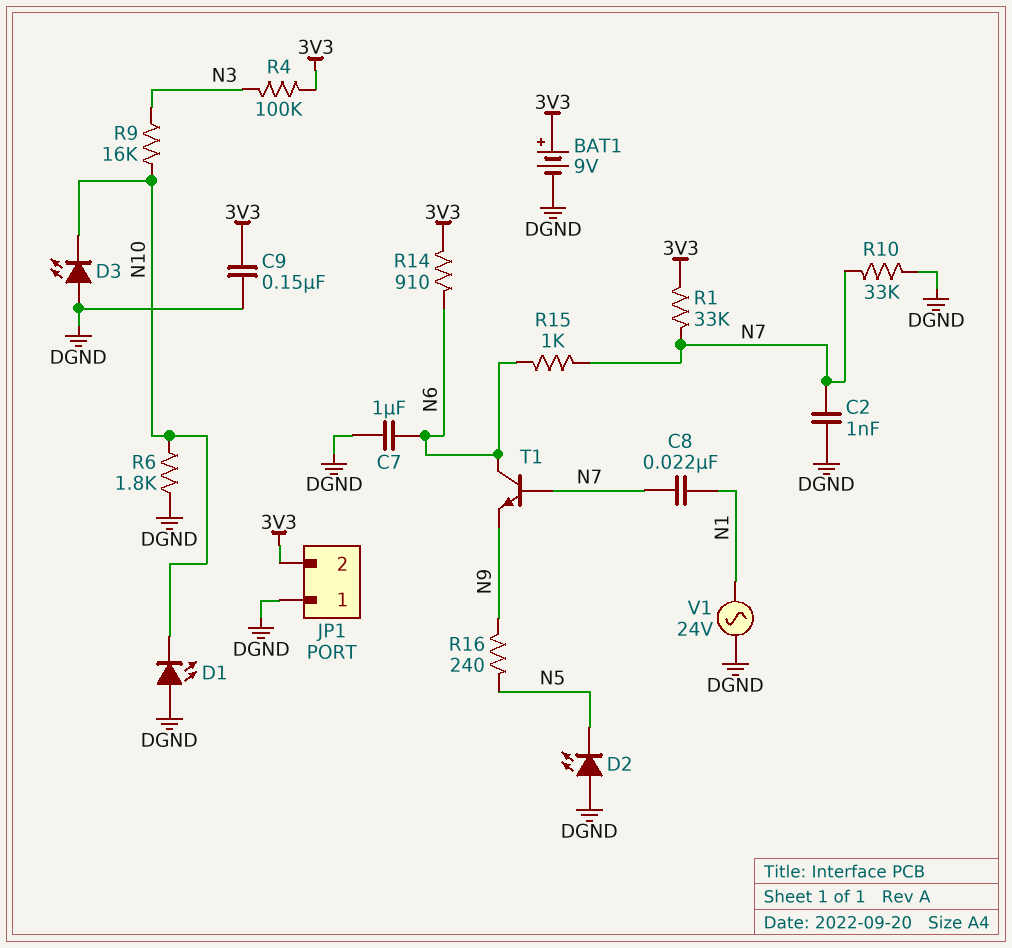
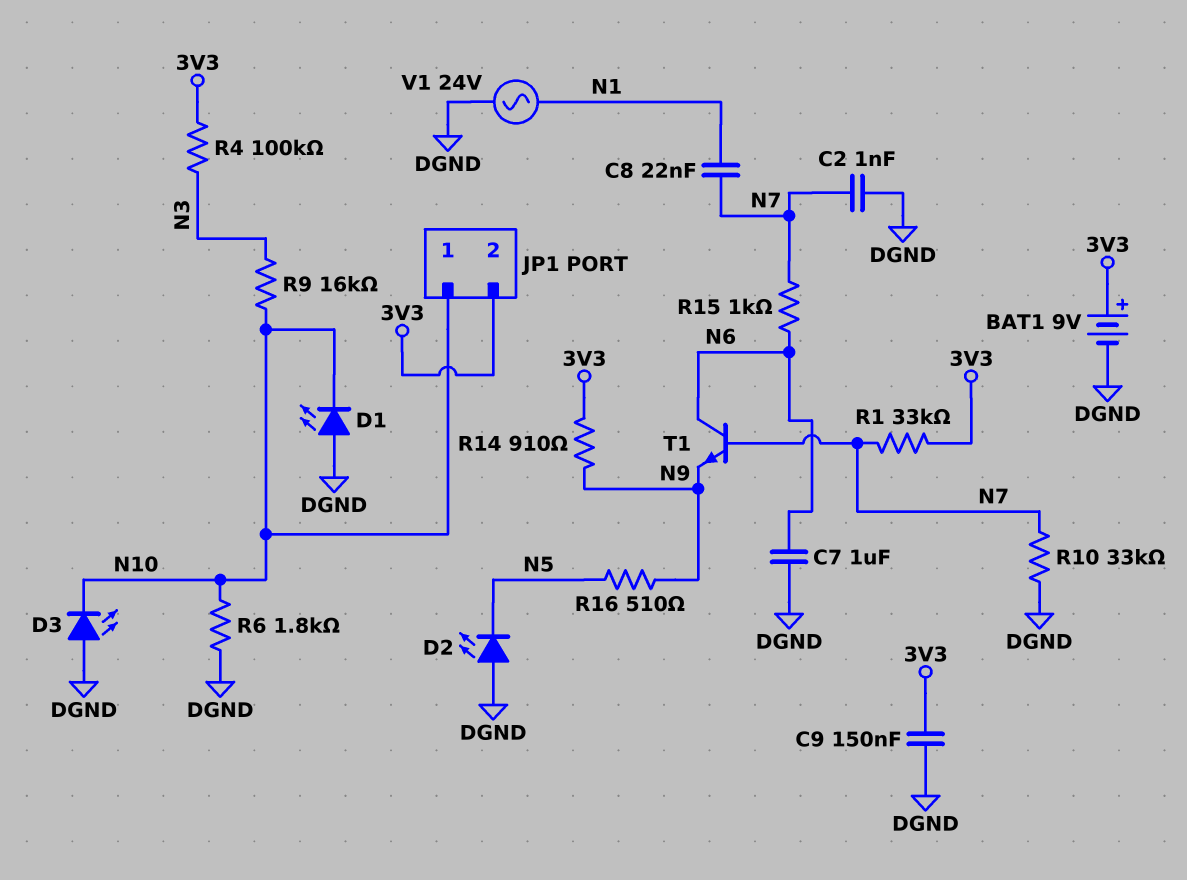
JP1 pin 1: DGND -> N10
R14: 910 (3V3, N6) -> 910 (3V3, N9)
R16: 240 (N5, N9) -> 510 (N5, N9)

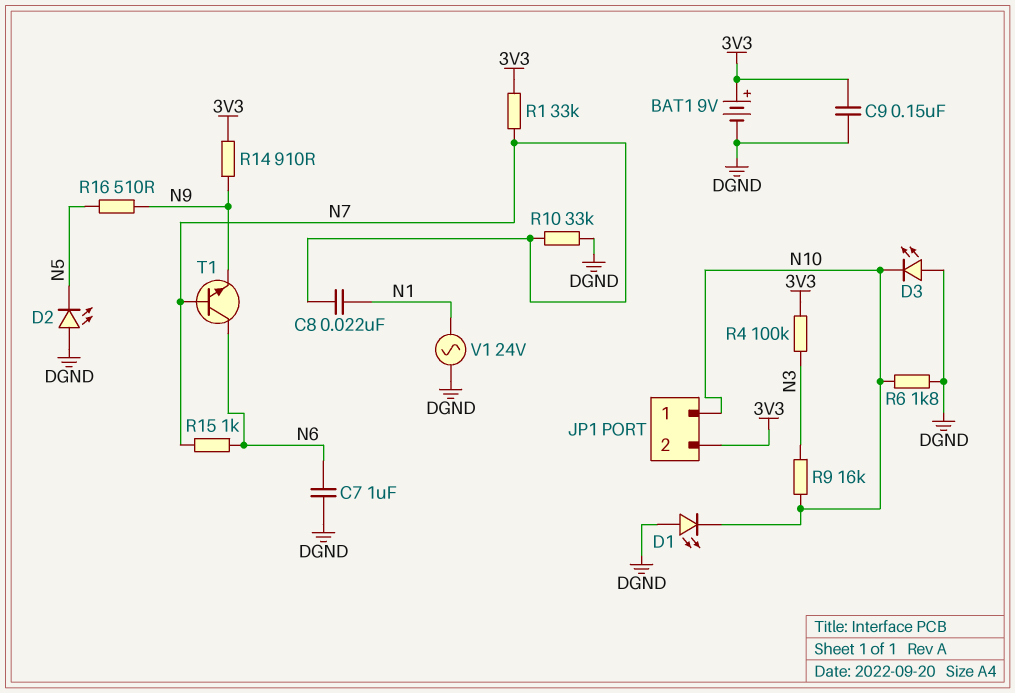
C2: 1nF (DGND, N7) -> none

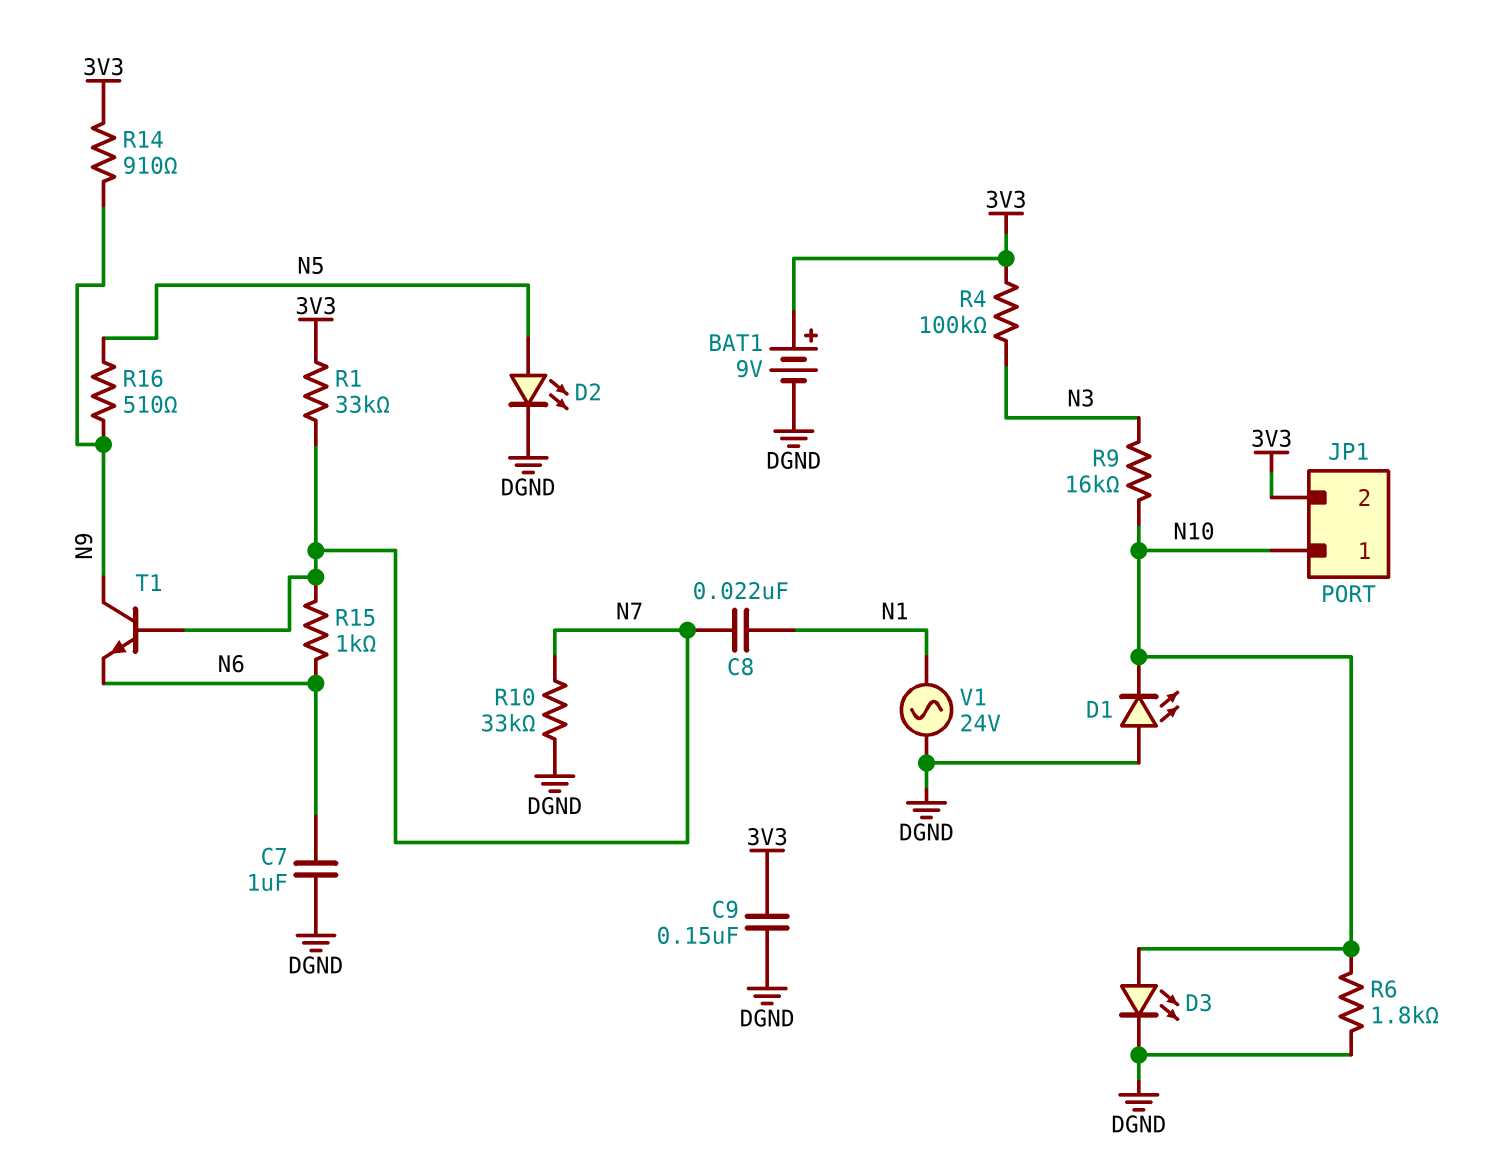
D2: LED (A DGND, K N5) -> LED (A N5, K DGND)
D3: LED (A DGND, K N10) -> LED (A N10, K DGND)
T1: NPN (B N7, C N6, E N9) -> NPN (B N7, C N9, E N6)

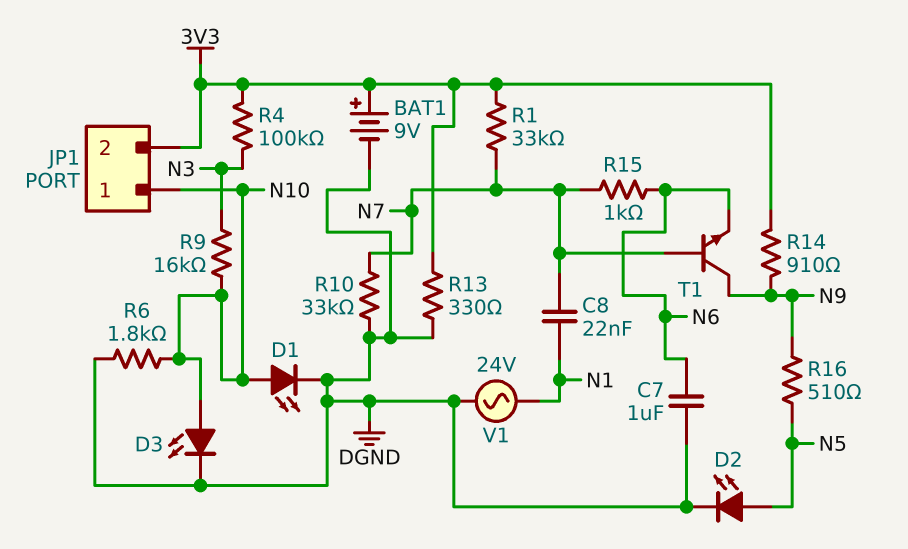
C9: 150nF (3V3, DGND) -> none
D1: LED (A DGND, K N10) -> LED (A N10, K DGND)
R13: none -> 330 (3V3, DGND)

